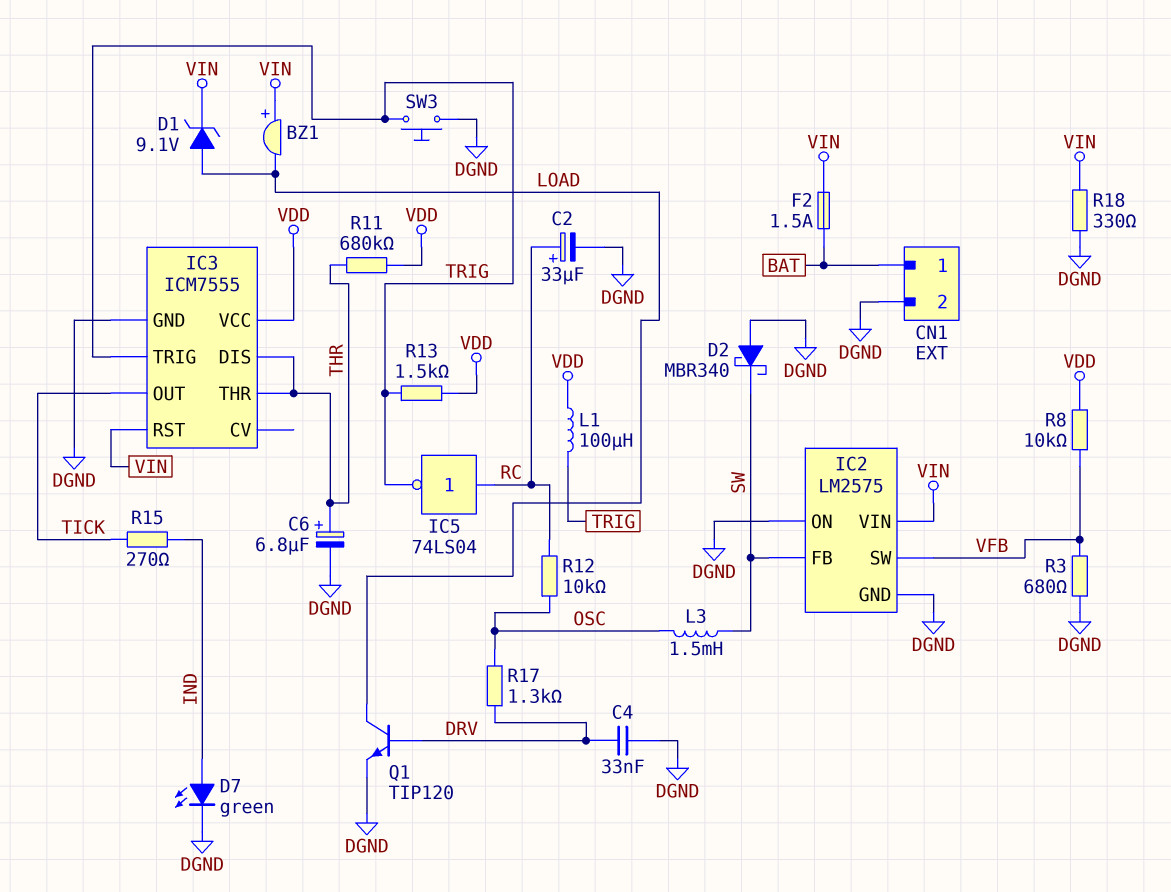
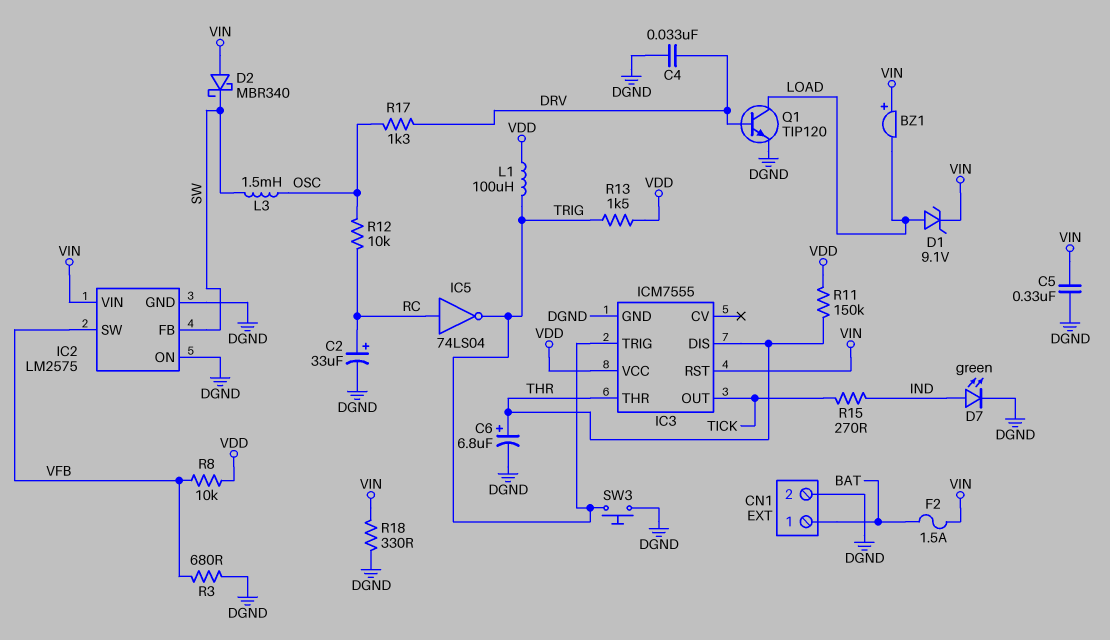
C5: none -> 330nF (DGND, VIN)
D2: schottky MBR340 (A DGND, K SW) -> schottky MBR340 (A VIN, K SW)
R11: 680k (THR, VDD) -> 150k (THR, VDD)

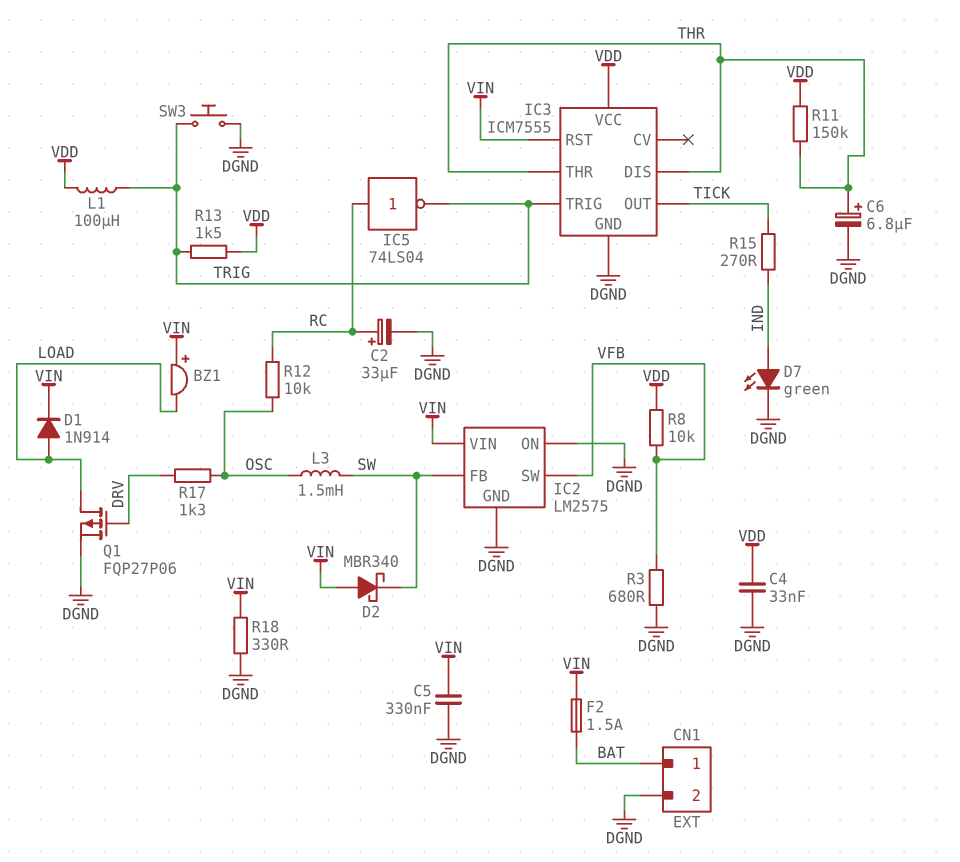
C4: 33nF (DGND, DRV) -> 33nF (DGND, VDD)
D1: zener 9.1V (A LOAD, K VIN) -> diode 1N914 (A LOAD, K VIN)
Q1: NPN TIP120 (B DRV, C LOAD, E DGND) -> PMOS FQP27P06 (G DRV, D LOAD, S DGND)

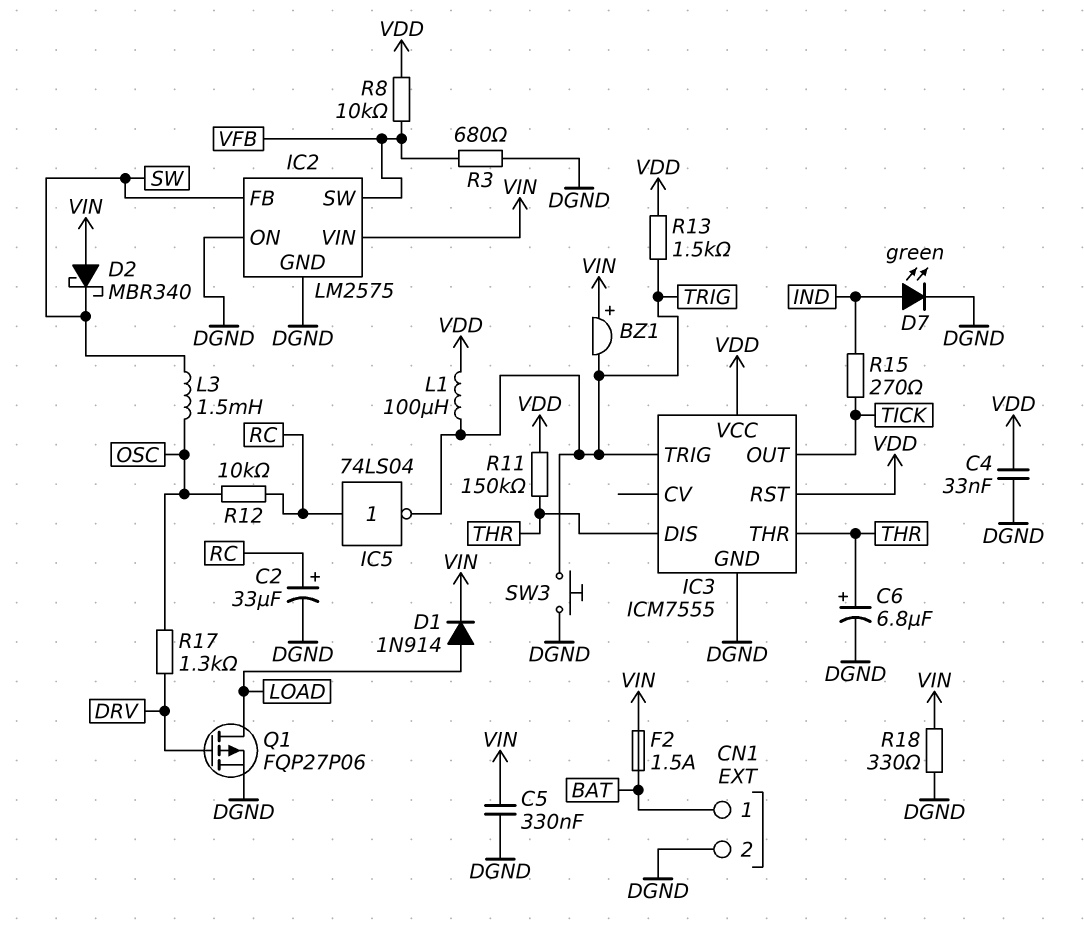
BZ1: buzzer (plus VIN, minus LOAD) -> buzzer (plus VIN, minus TRIG)
IC3 pin RST: VIN -> VDD

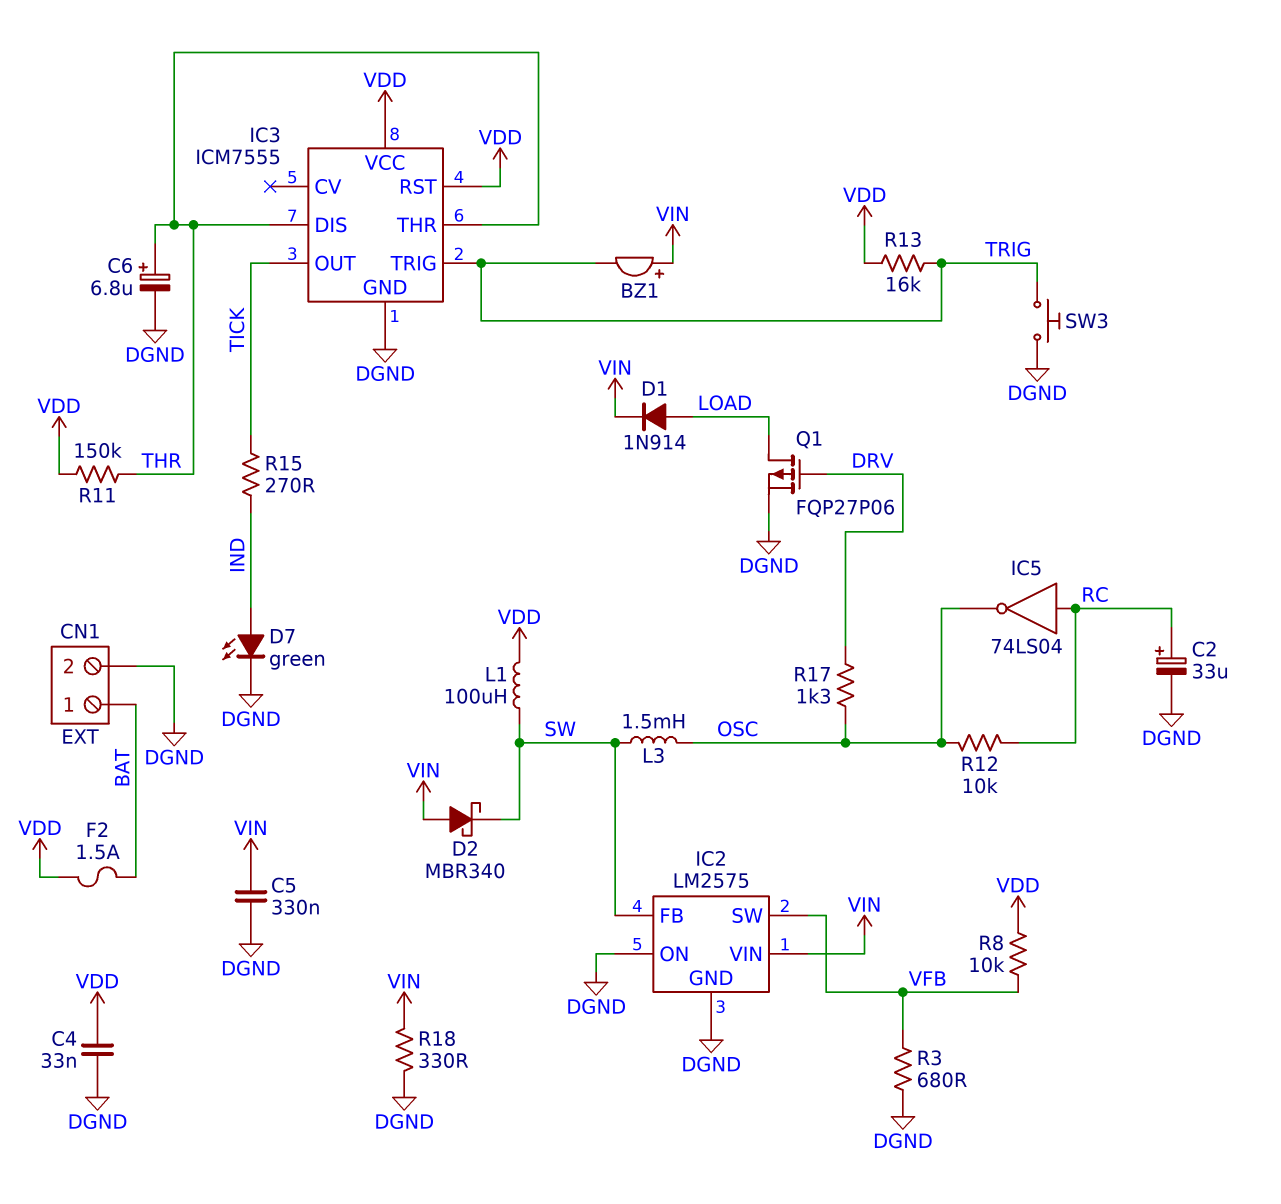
F2: 1.5A (BAT, VIN) -> 1.5A (BAT, VDD)
IC5: NOT 74LS04 (in RC, out TRIG) -> NOT 74LS04 (in RC, out OSC)
L1: 100uH (TRIG, VDD) -> 100uH (SW, VDD)
R13: 1.5k (TRIG, VDD) -> 16k (TRIG, VDD)

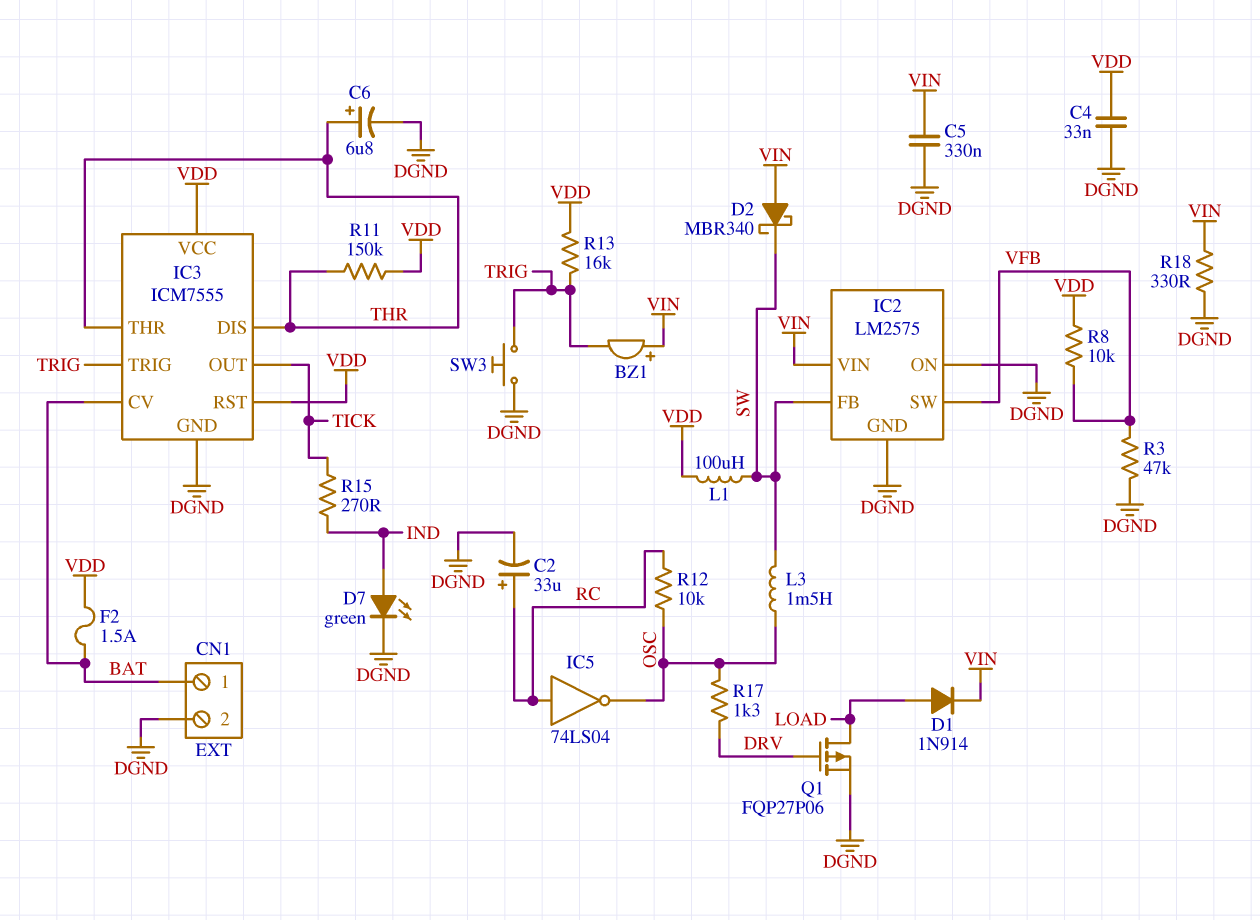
IC3 pin CV: none -> BAT
R3: 680 (DGND, VFB) -> 47k (DGND, VFB)

